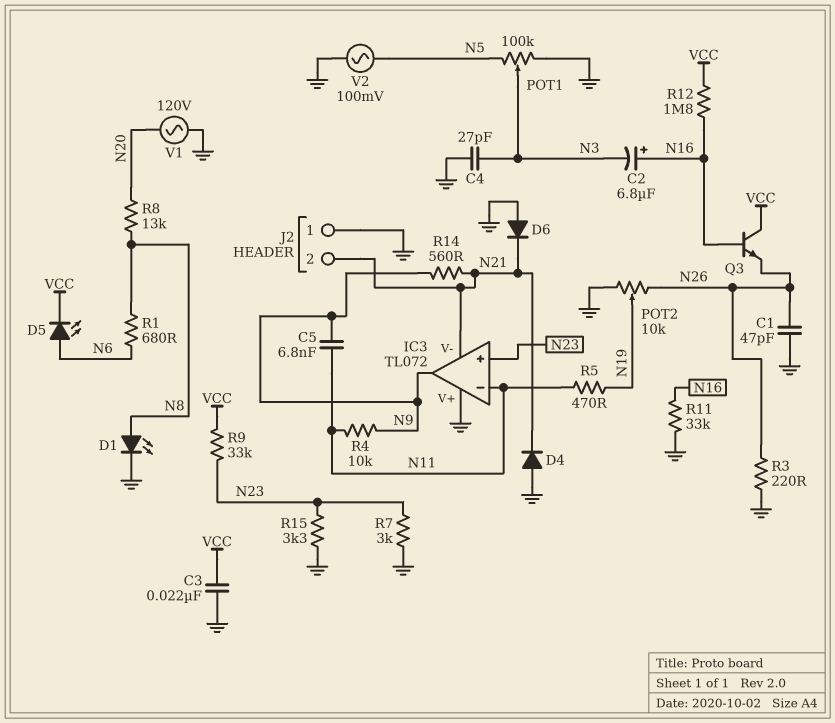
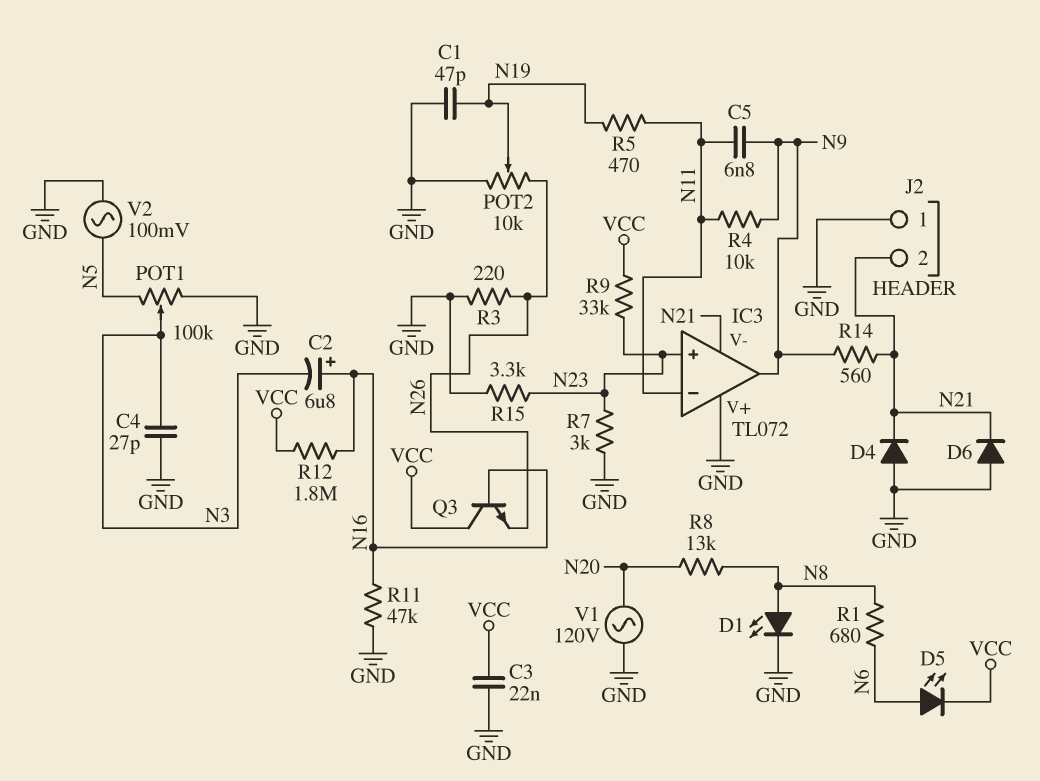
C1: 47pF (GND, N26) -> 47pF (GND, N19)
R11: 33k (GND, N16) -> 47k (GND, N16)

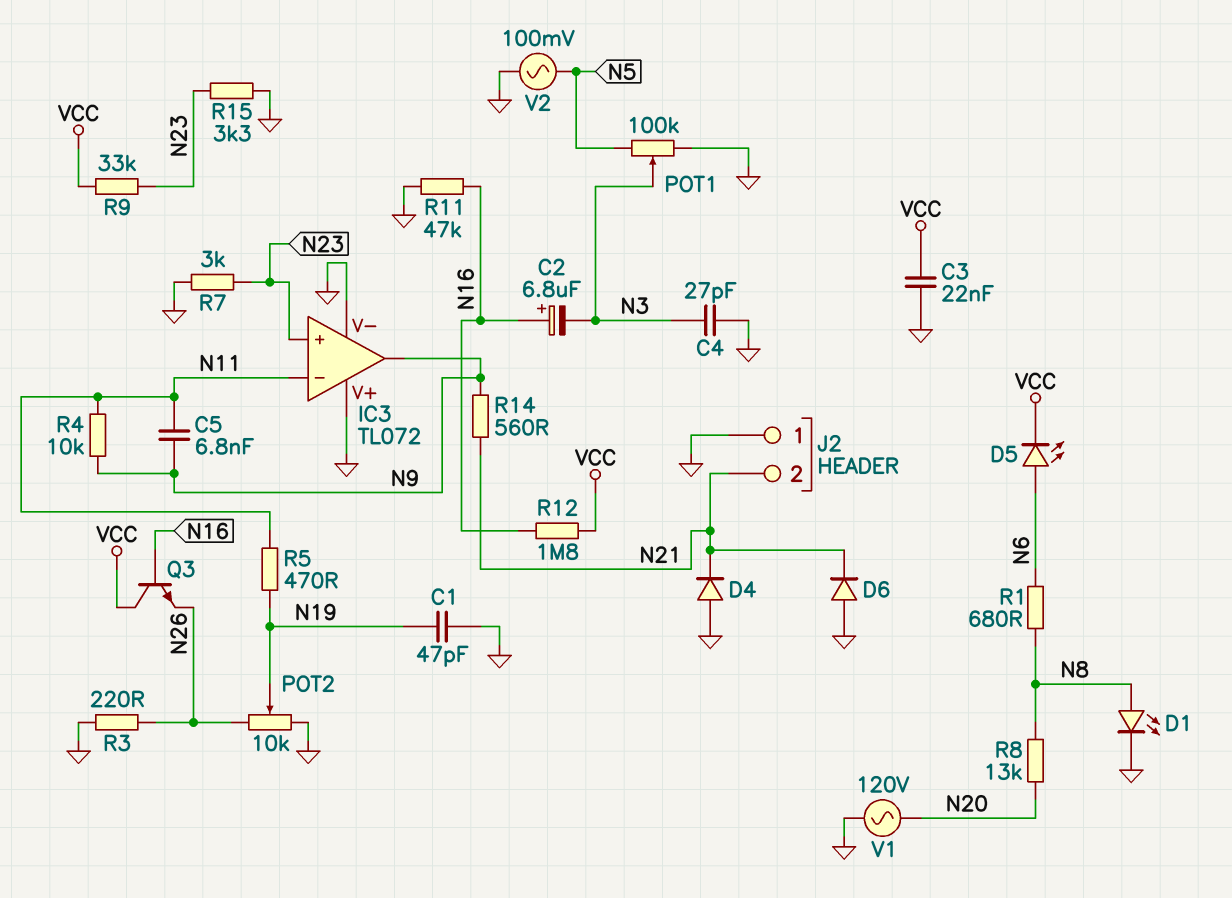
IC3 pin V-: N21 -> GND

